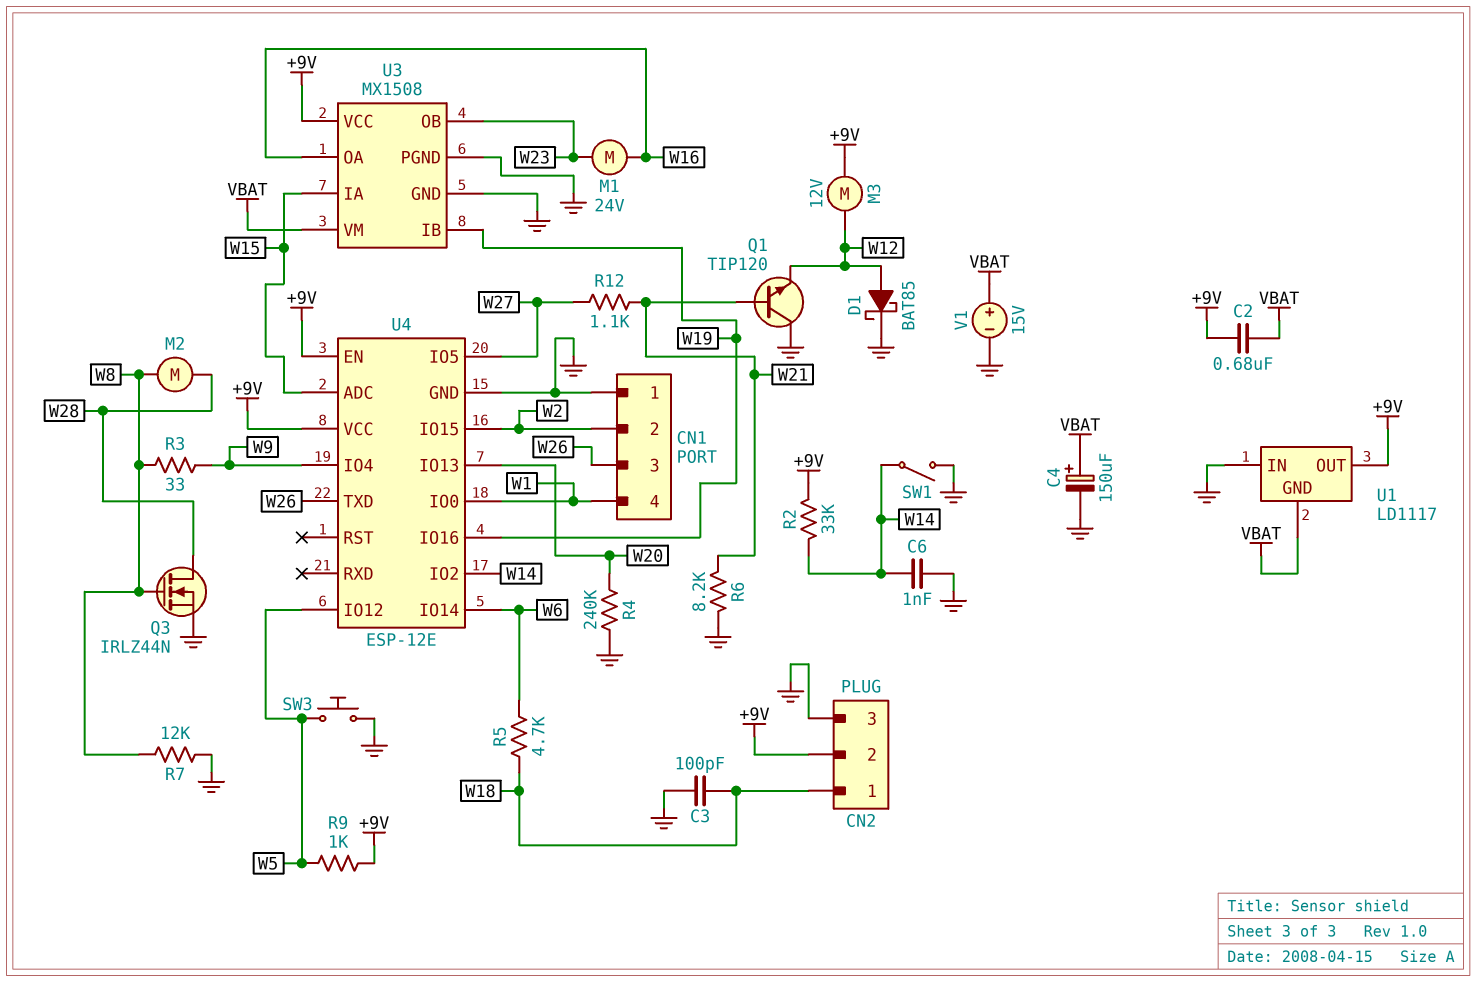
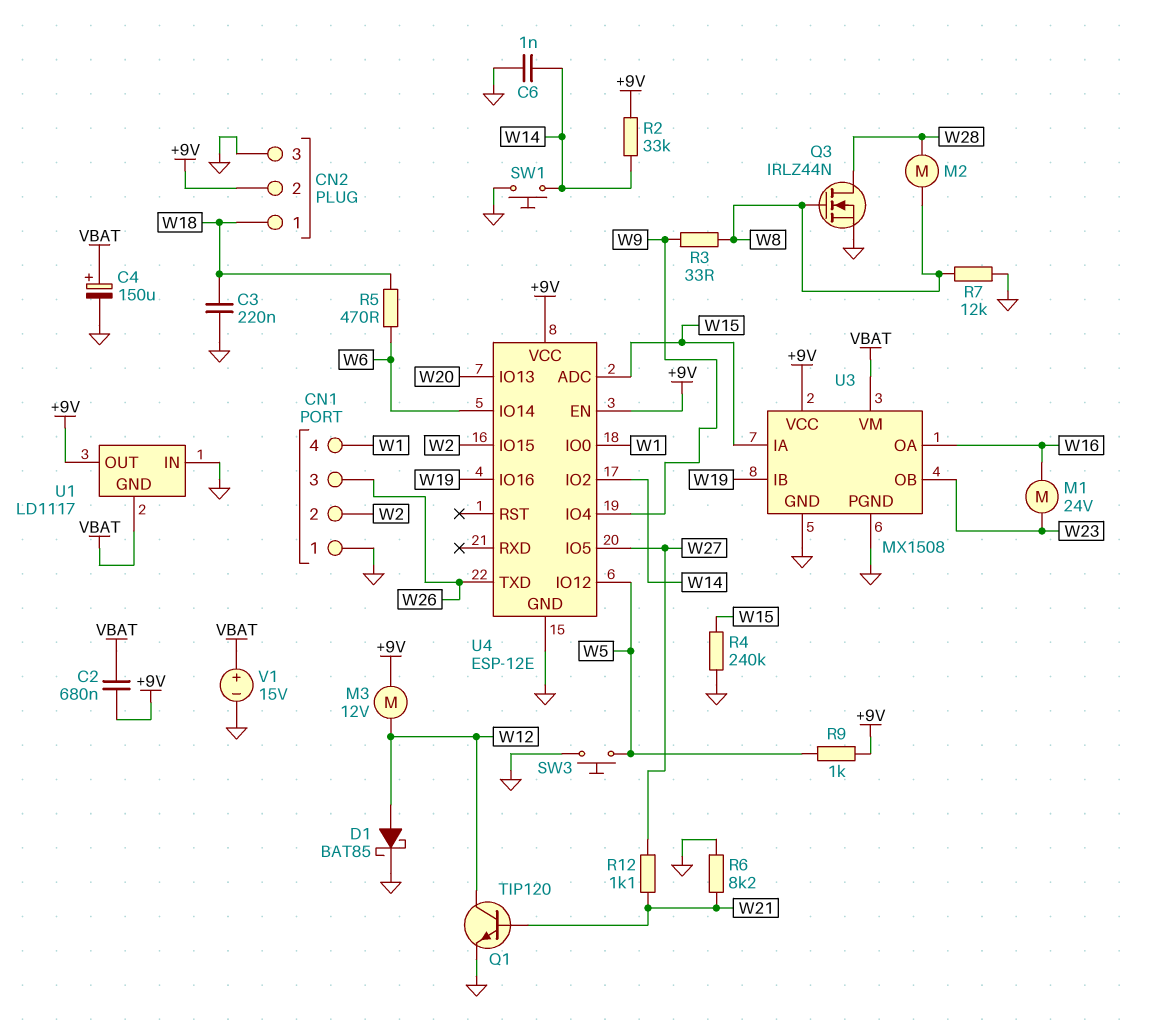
C3: 100pF (GND, W18) -> 220nF (GND, W18)
Q1: NPN TIP120 (B W21, C GND, E W12) -> NPN TIP120 (B W21, C W12, E GND)
R4: 240k (GND, W20) -> 240k (GND, W15)
R5: 4.7k (W6, W18) -> 470 (W6, W18)
SW1: switch (GND, W14) -> button (GND, W14)

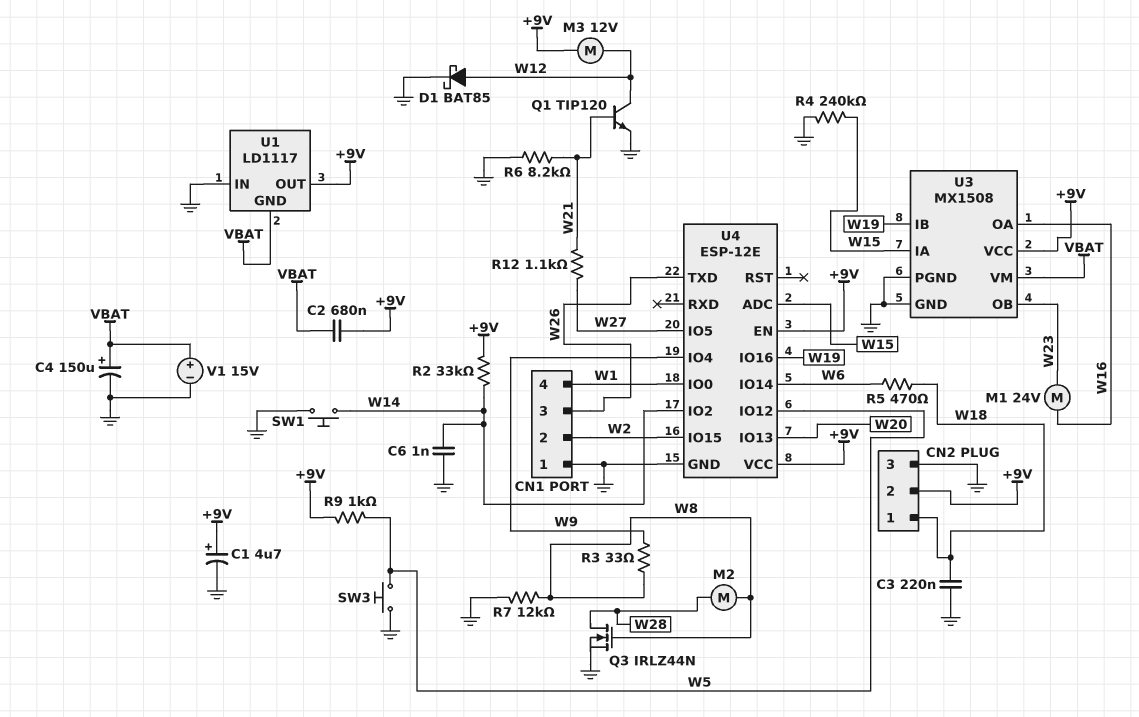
C1: none -> 4.7uF (plus +9V, minus GND)

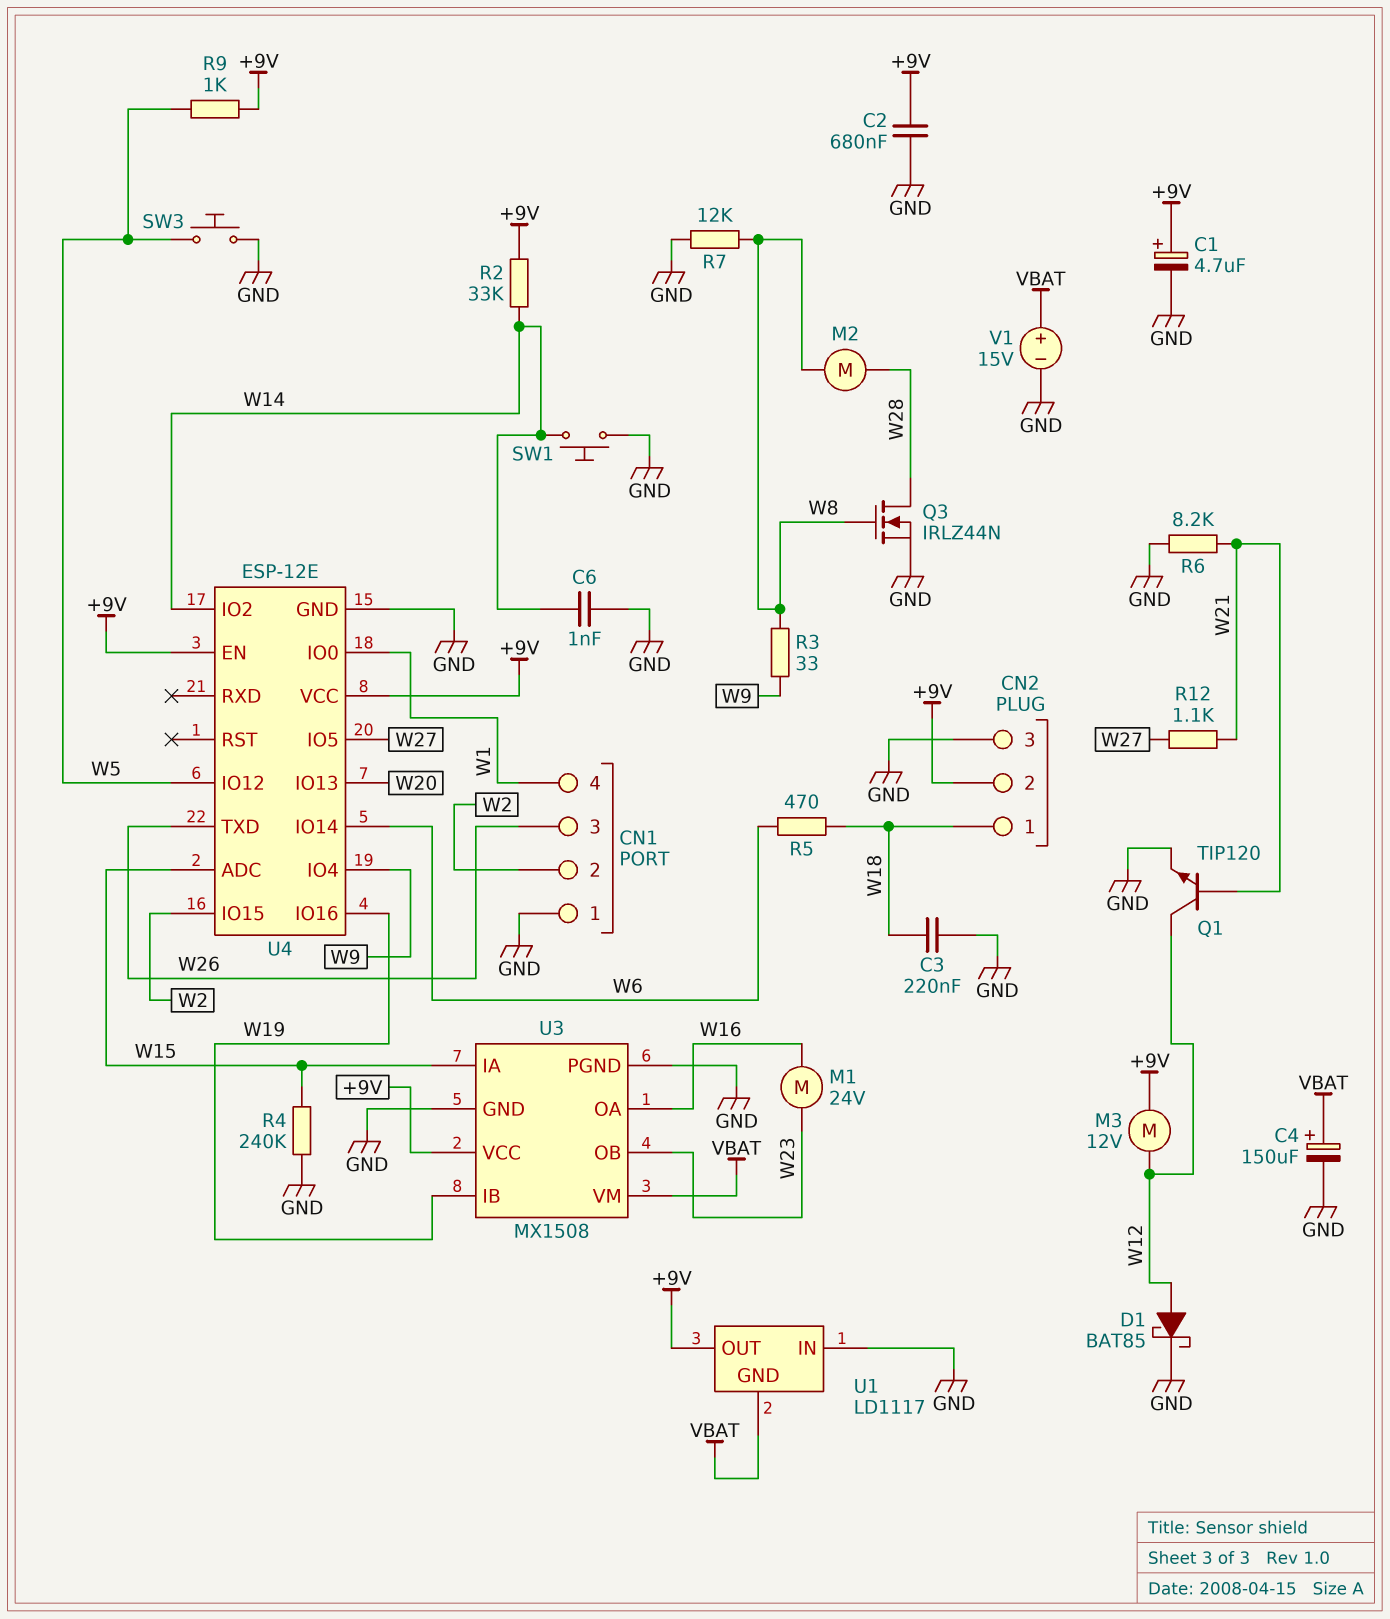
C2: 680nF (+9V, VBAT) -> 680nF (+9V, GND)

